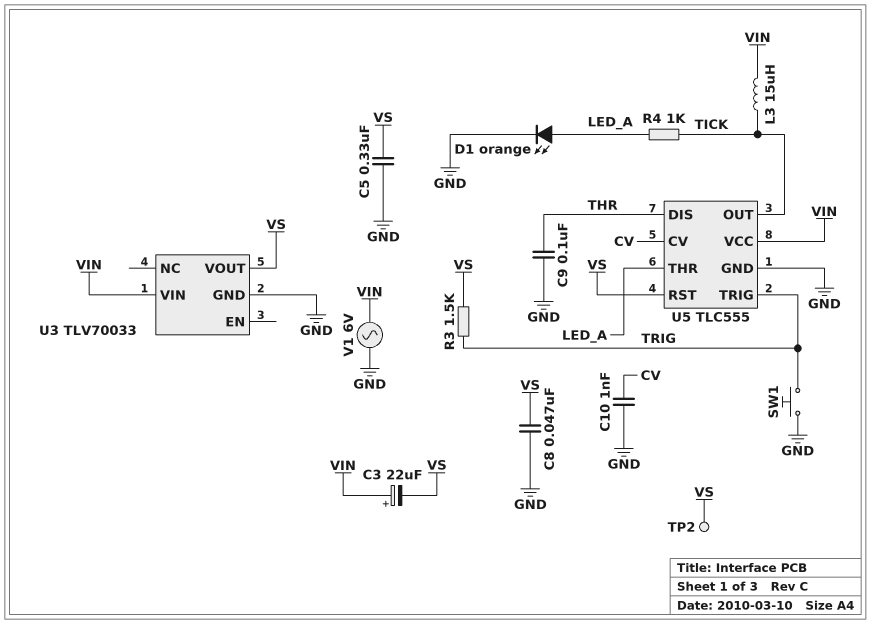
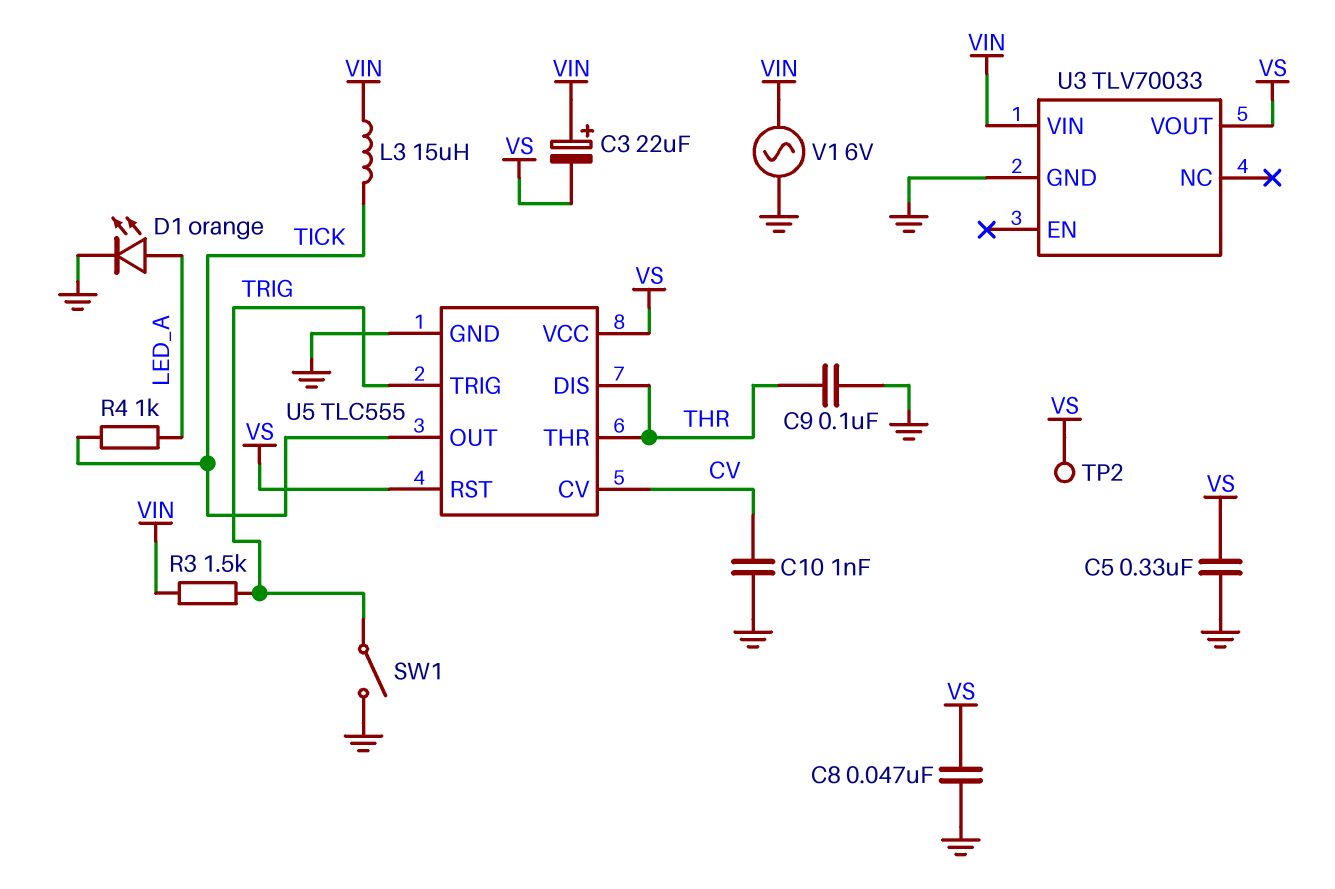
R3: 1.5k (TRIG, VS) -> 1.5k (TRIG, VIN)
SW1: button (GND, TRIG) -> switch (GND, TRIG)
U5 pin THR: LED_A -> THR
U5 pin VCC: VIN -> VS

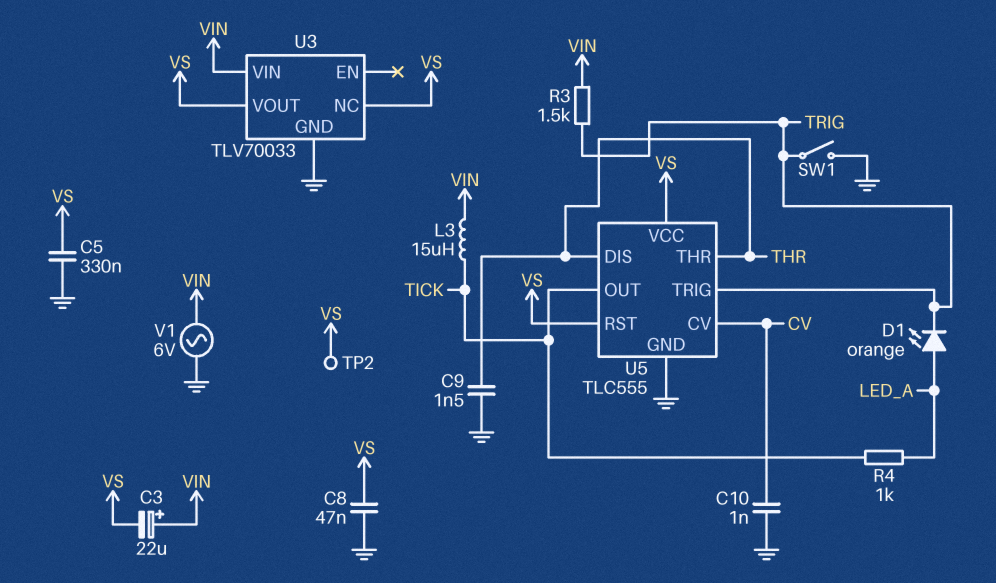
C9: 100nF (GND, THR) -> 1.5nF (GND, THR)
D1: LED orange (A LED_A, K GND) -> LED orange (A LED_A, K TRIG)
U3 pin NC: none -> VS

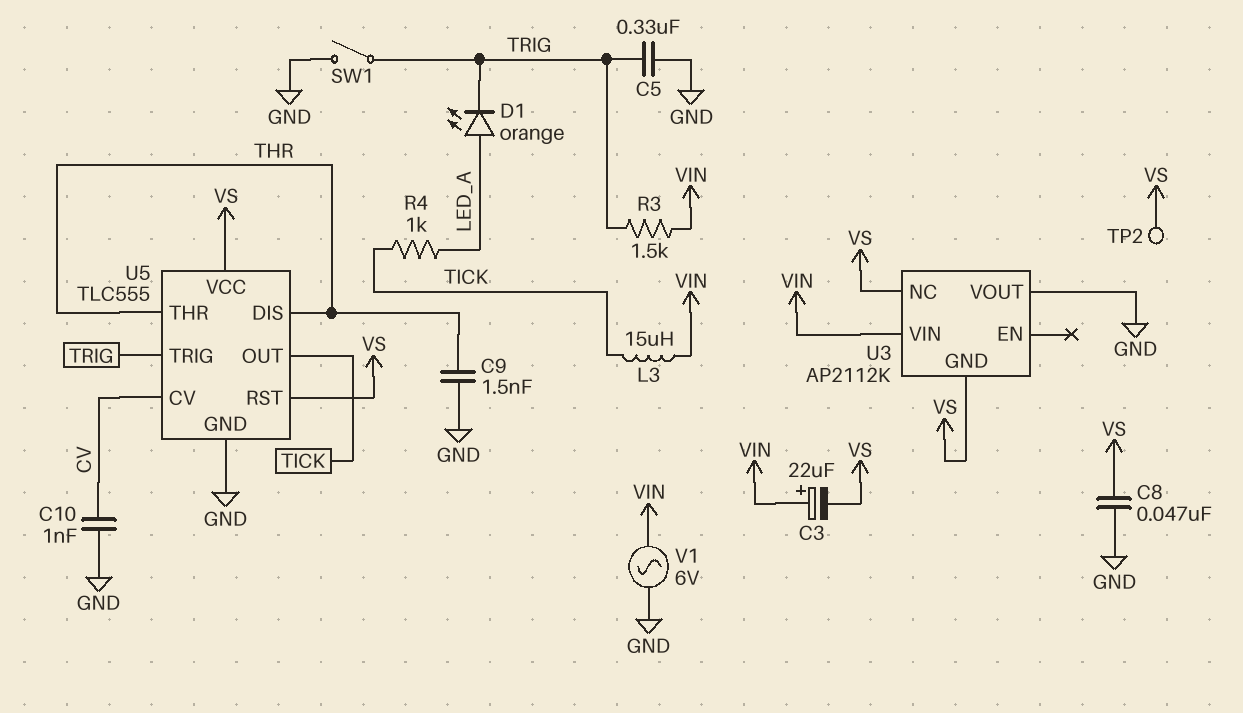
C5: 330nF (GND, VS) -> 330nF (GND, TRIG)
U3: TLV70033 -> AP2112K
U3 pin GND: GND -> VS
U3 pin VOUT: VS -> GND

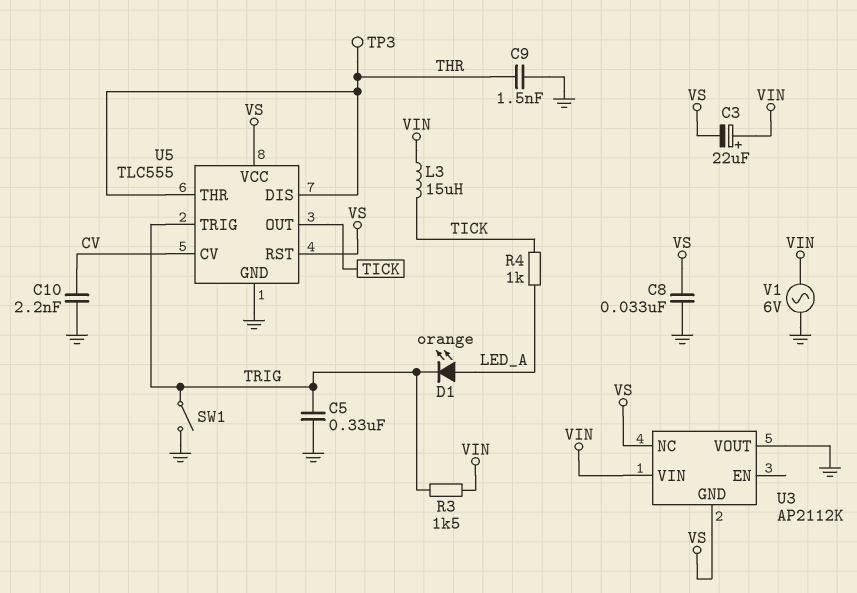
C8: 47nF (GND, VS) -> 33nF (GND, VS)
C10: 1nF (CV, GND) -> 2.2nF (CV, GND)
TP2: test point (VS) -> none
TP3: none -> test point (THR)

